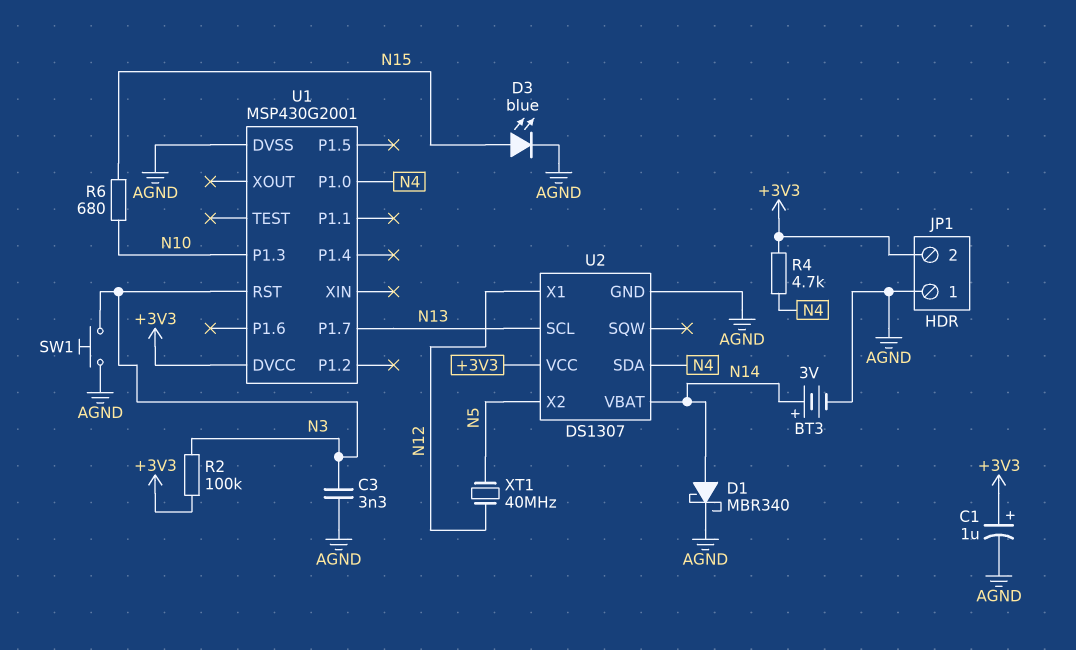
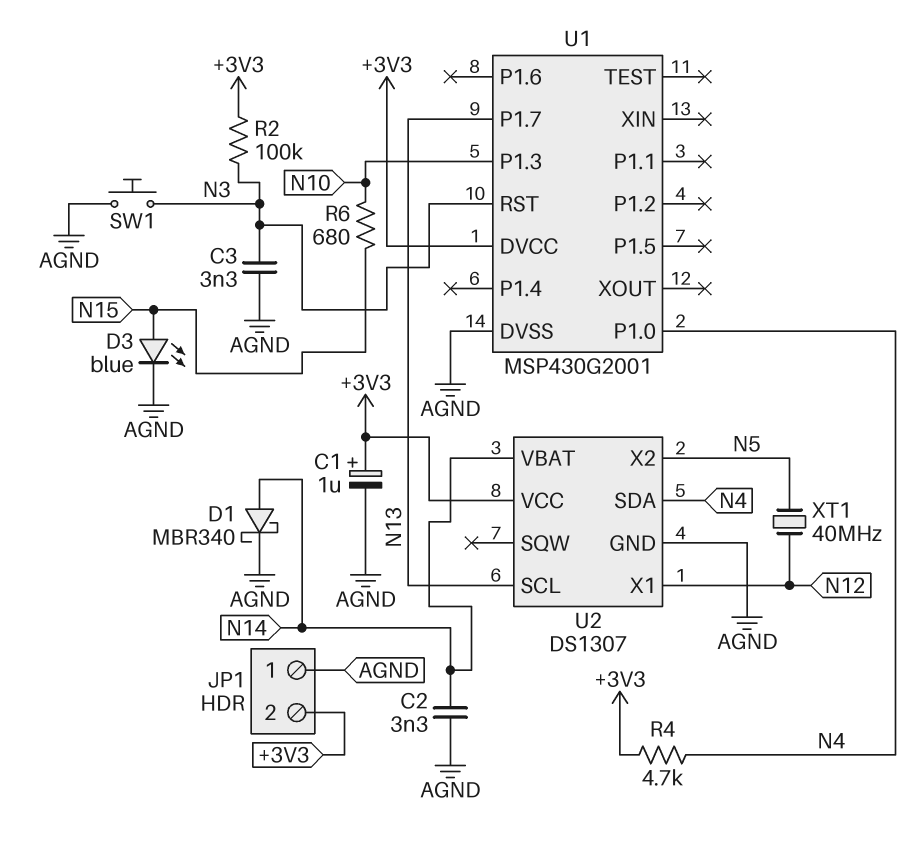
BT3: 3V (plus N14, minus AGND) -> none
C2: none -> 3.3nF (AGND, N14)

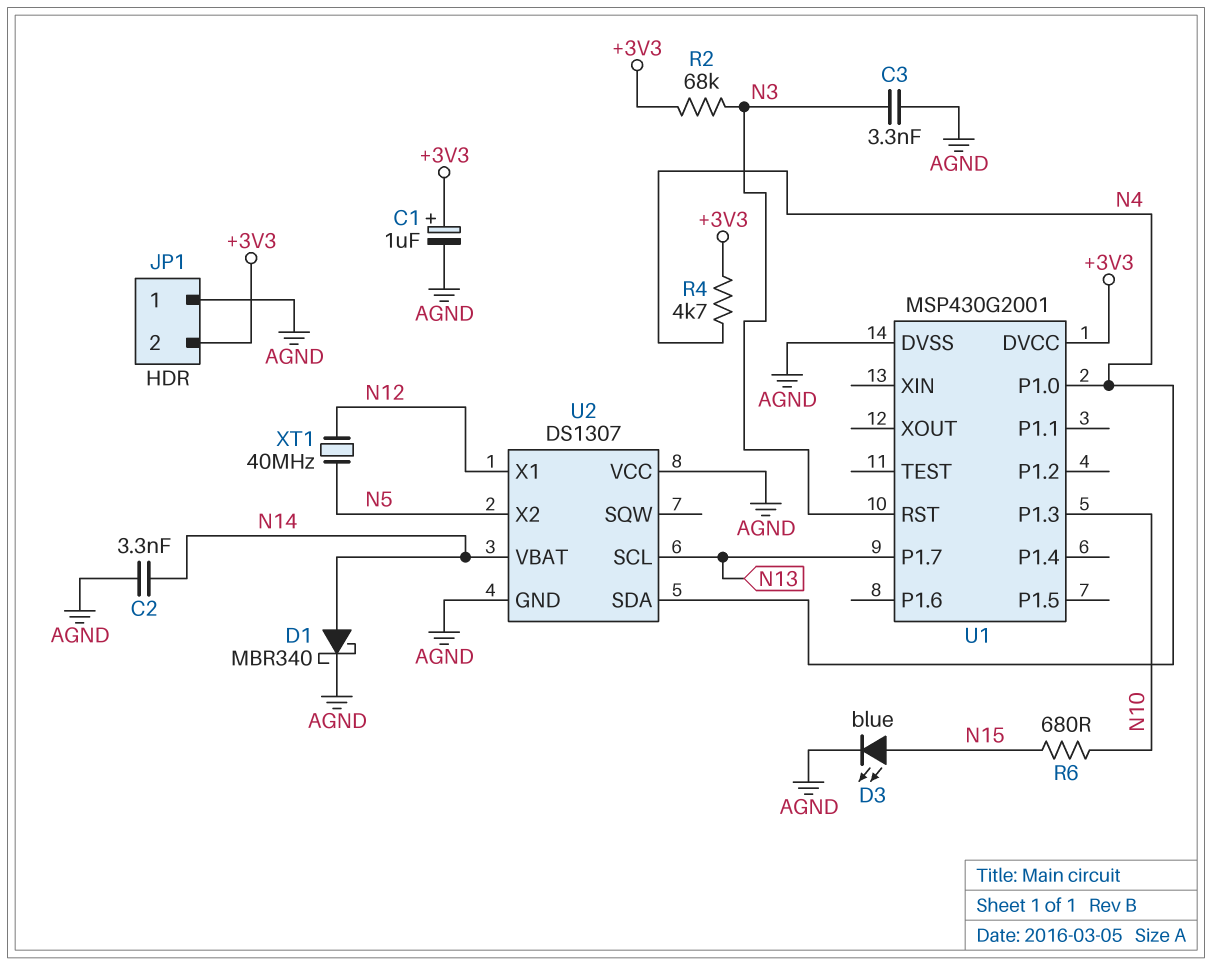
R2: 100k (+3V3, N3) -> 68k (+3V3, N3)
SW1: button (AGND, N3) -> none
U2 pin VCC: +3V3 -> AGND

